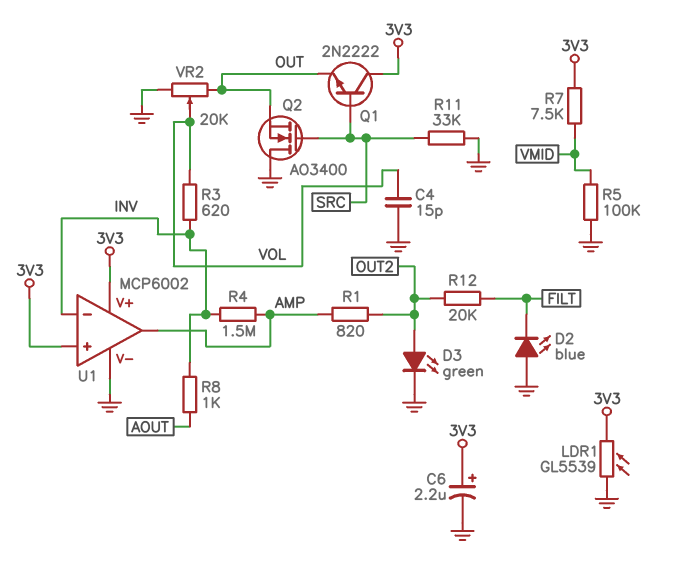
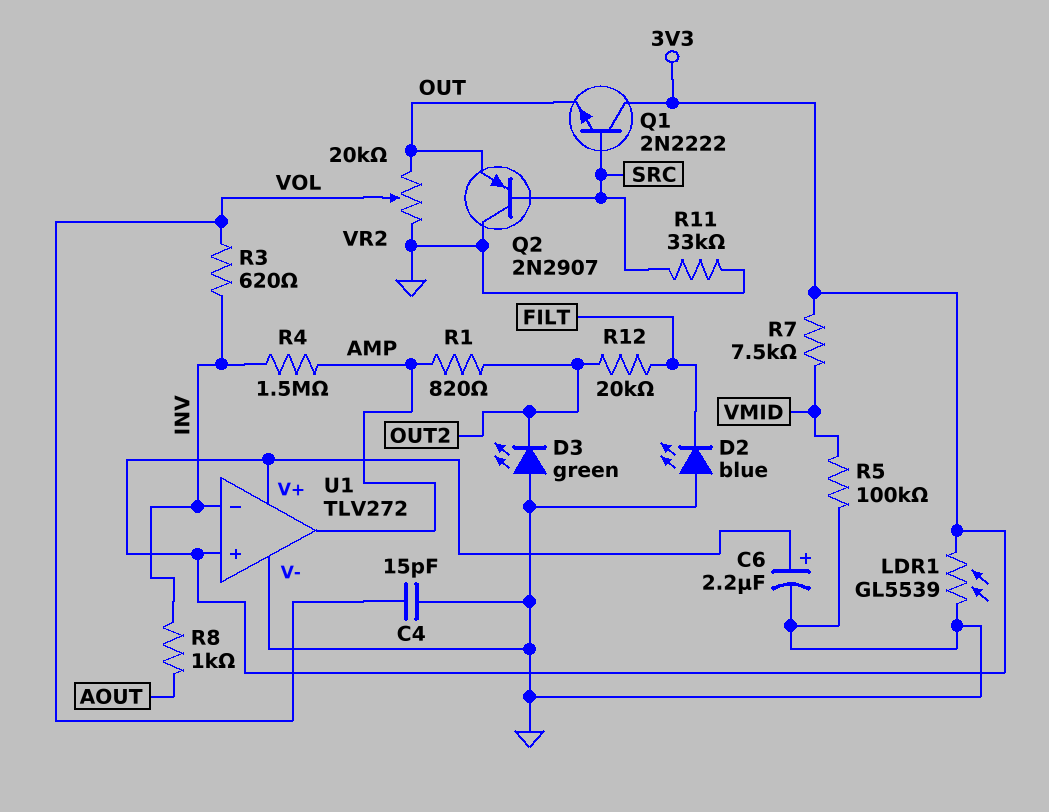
D3: LED green (A OUT2, K GND) -> LED green (A GND, K OUT2)
Q2: NMOS AO3400 (G SRC, D GND, S OUT) -> PNP 2N2907 (B SRC, C GND, E OUT)
U1: MCP6002 -> TLV272

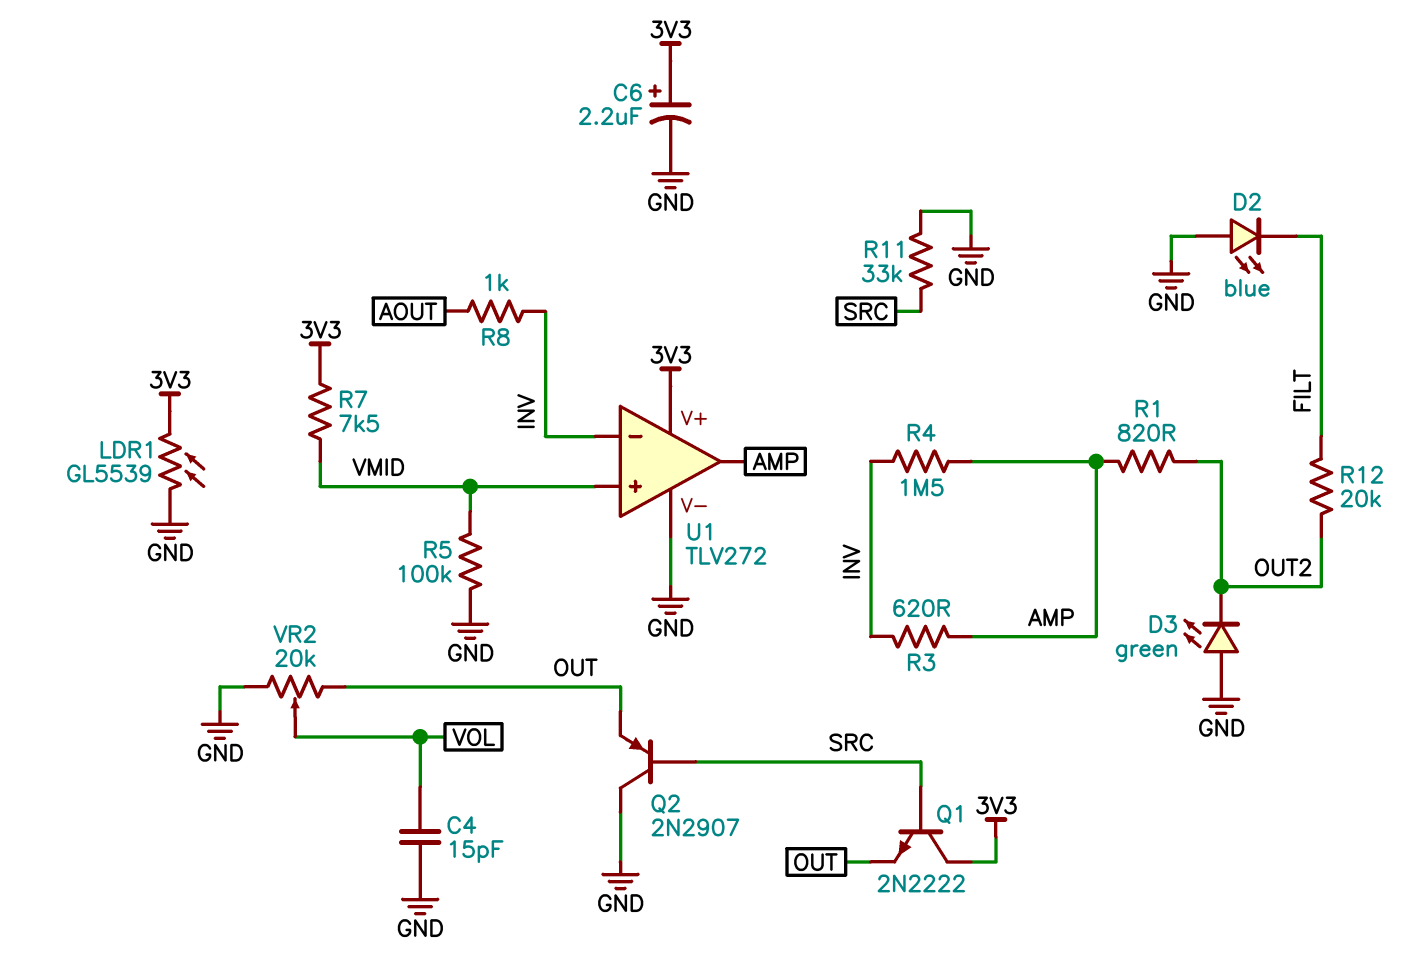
R3: 620 (INV, VOL) -> 620 (AMP, INV)
U1 pin in+: 3V3 -> VMID

